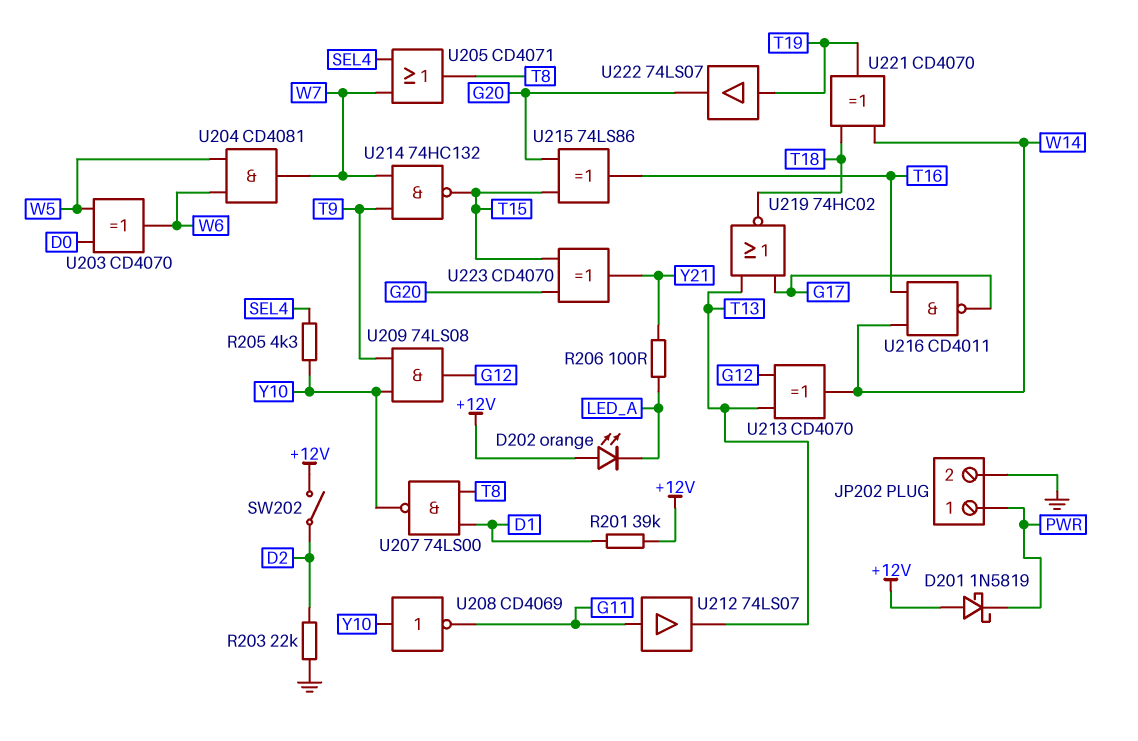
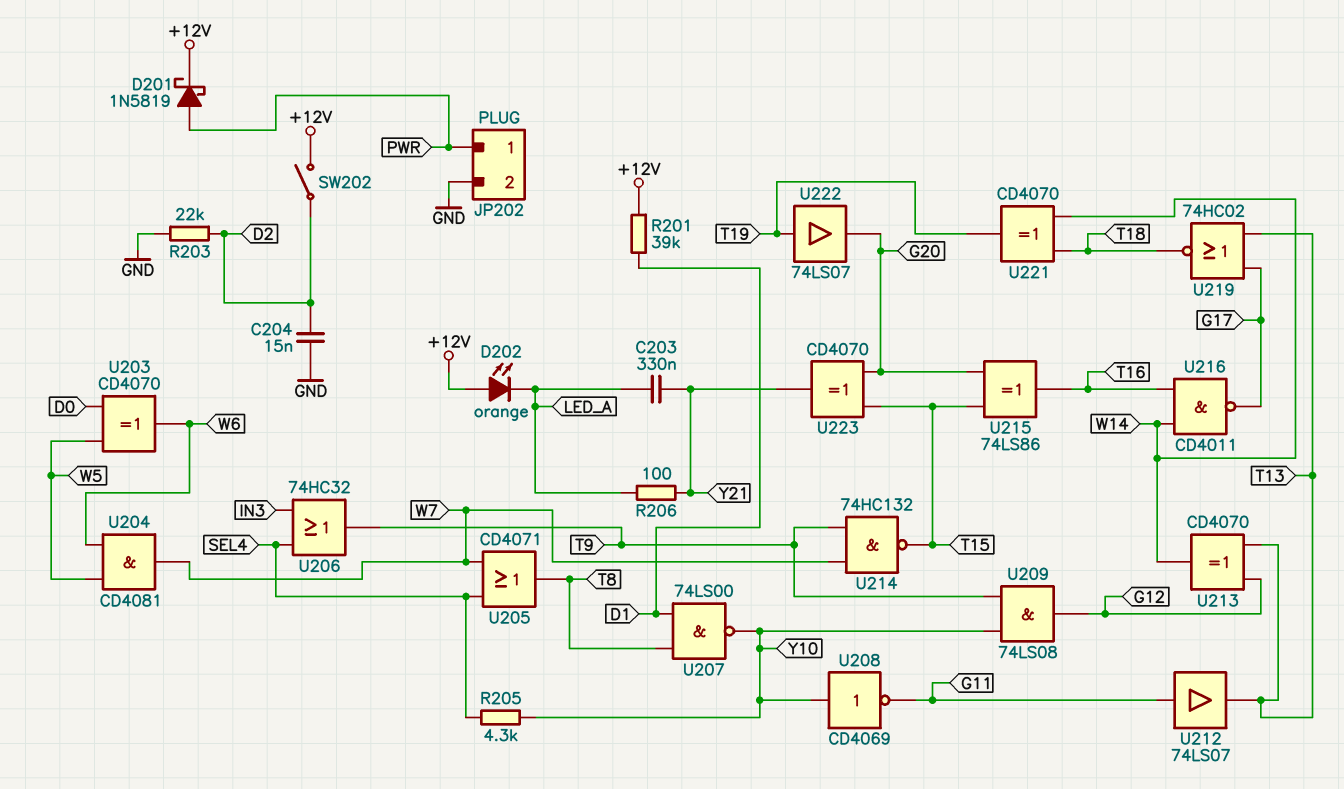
C203: none -> 330nF (LED_A, Y21)
C204: none -> 15nF (D2, GND)
D201: schottky 1N5819 (A +12V, K PWR) -> schottky 1N5819 (A PWR, K +12V)
U206: none -> OR 74HC32 (in IN3, in SEL4, out T9)

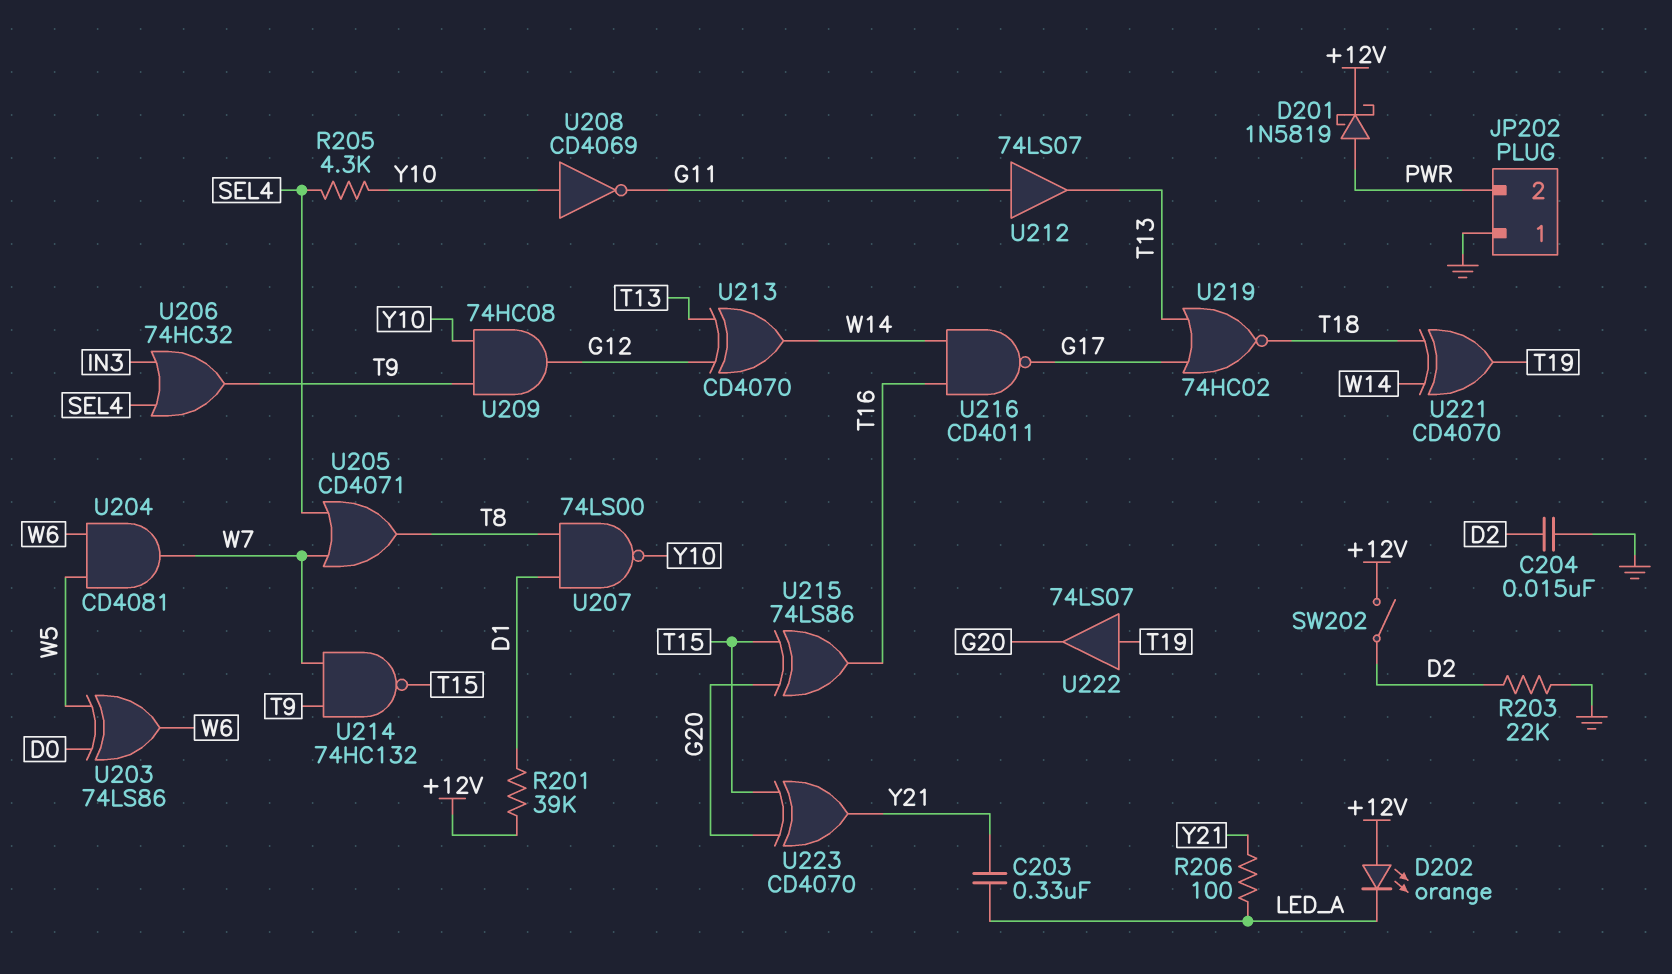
JP202 pin 1: PWR -> GND
JP202 pin 2: GND -> PWR
U203: XOR CD4070 (in D0, in W5, out W6) -> XOR 74LS86 (in D0, in W5, out W6)
U209: AND 74LS08 (in T9, in Y10, out G12) -> AND 74HC08 (in T9, in Y10, out G12)

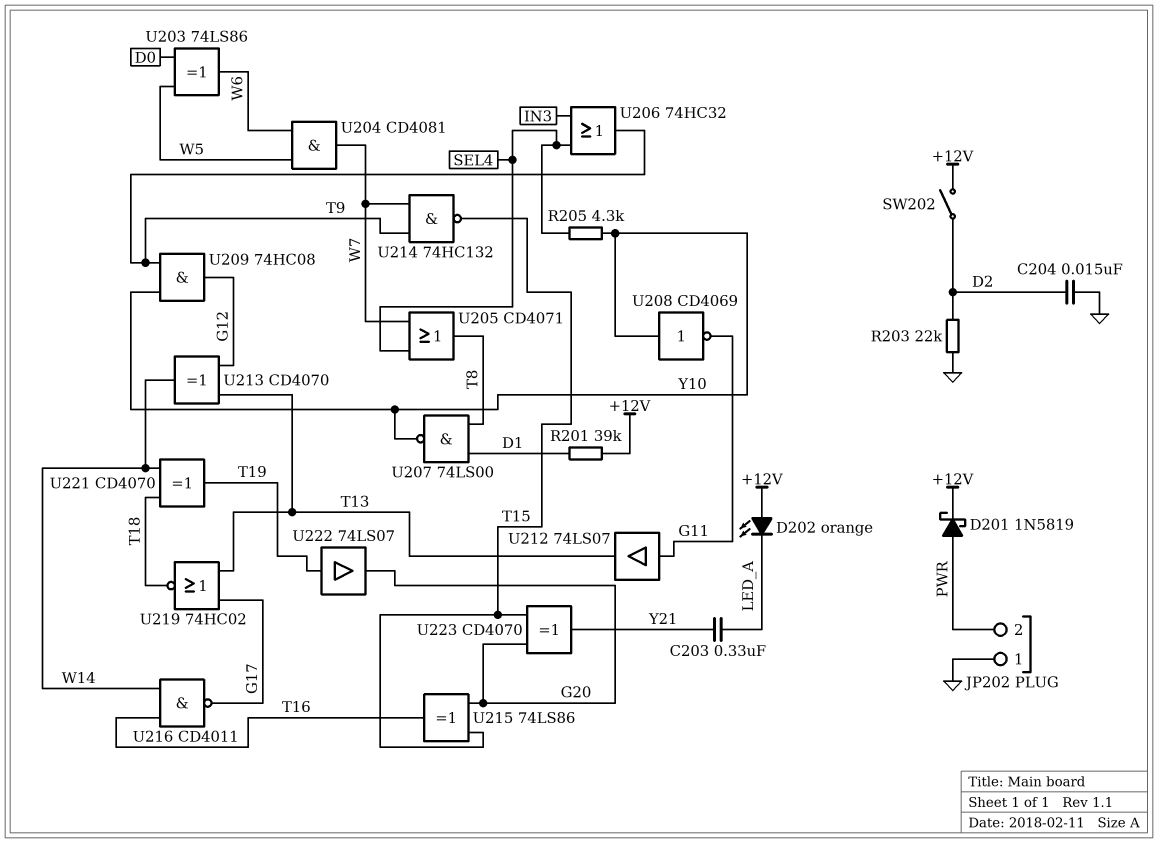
R206: 100 (LED_A, Y21) -> none

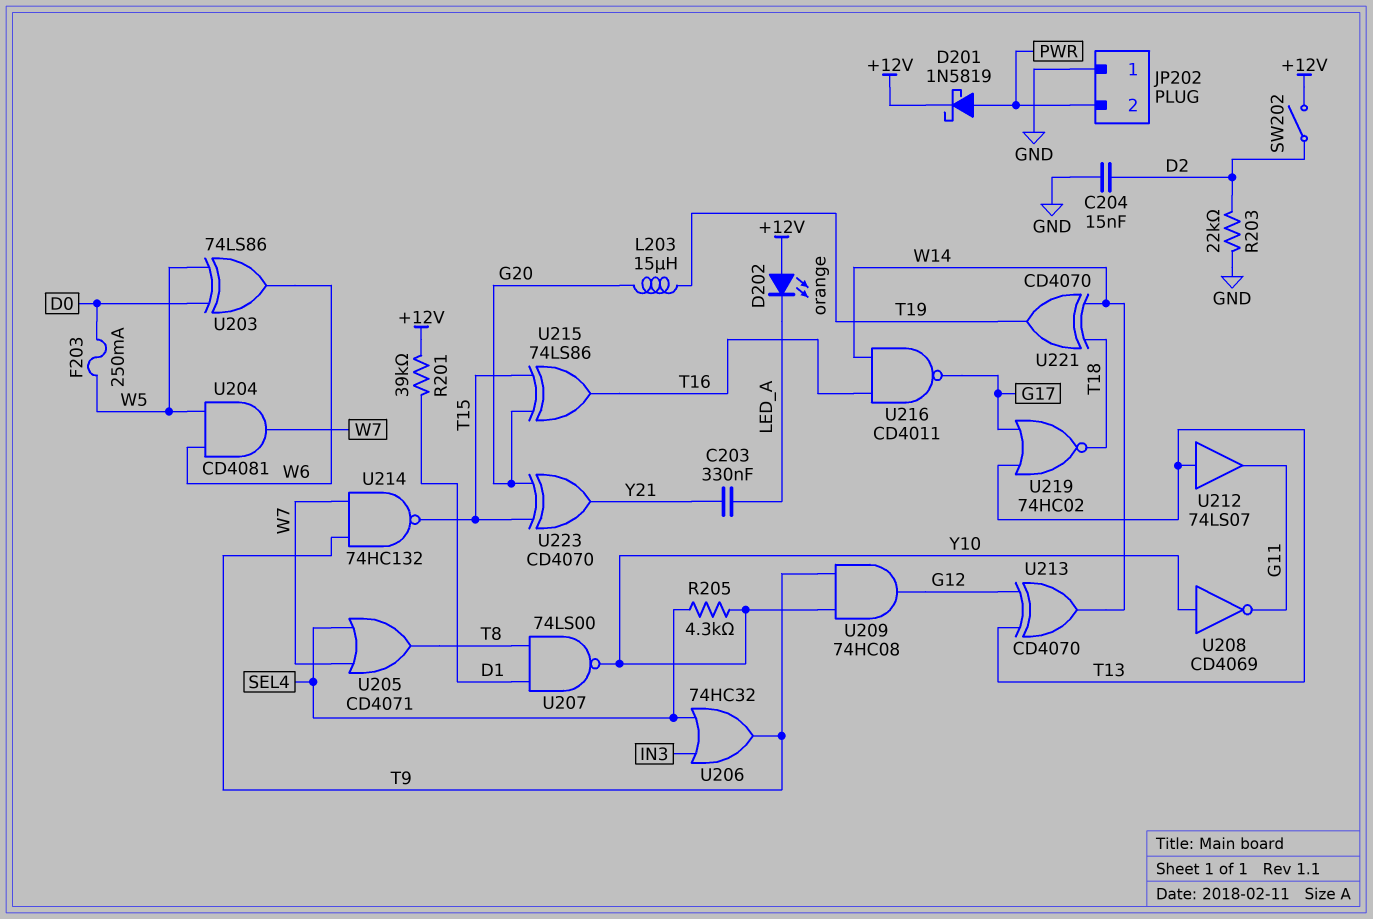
F203: none -> 250mA (D0, W5)
L203: none -> 15uH (G20, T19)
U212: buffer 74LS07 (in G11, out T13) -> buffer 74LS07 (in T13, out G11)
U222: buffer 74LS07 (in T19, out G20) -> none

